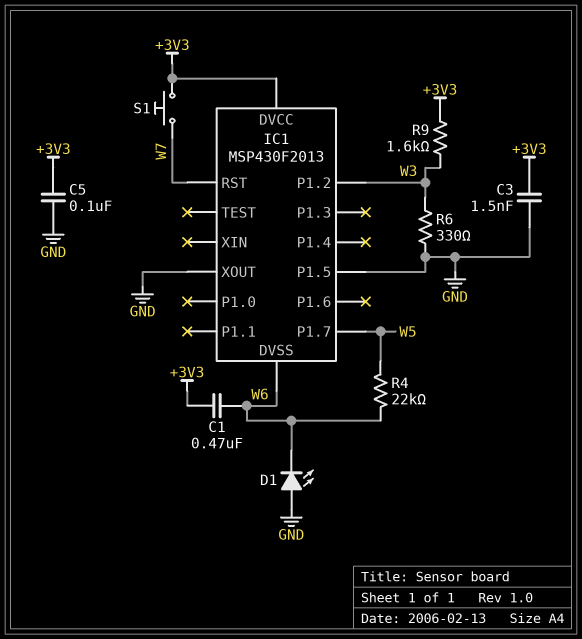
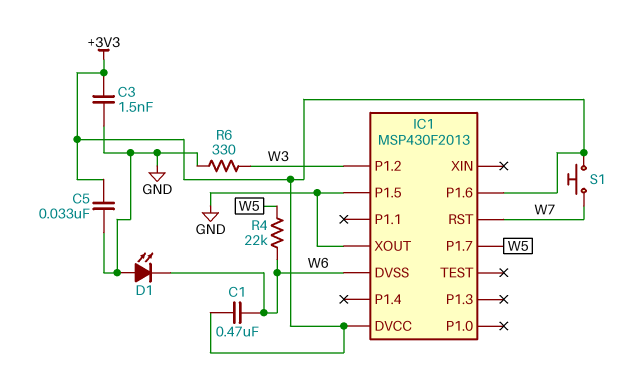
C5: 100nF (+3V3, GND) -> 33nF (+3V3, GND)
IC1 pin P1.6: none -> +3V3
R9: 1.6k (+3V3, W3) -> none

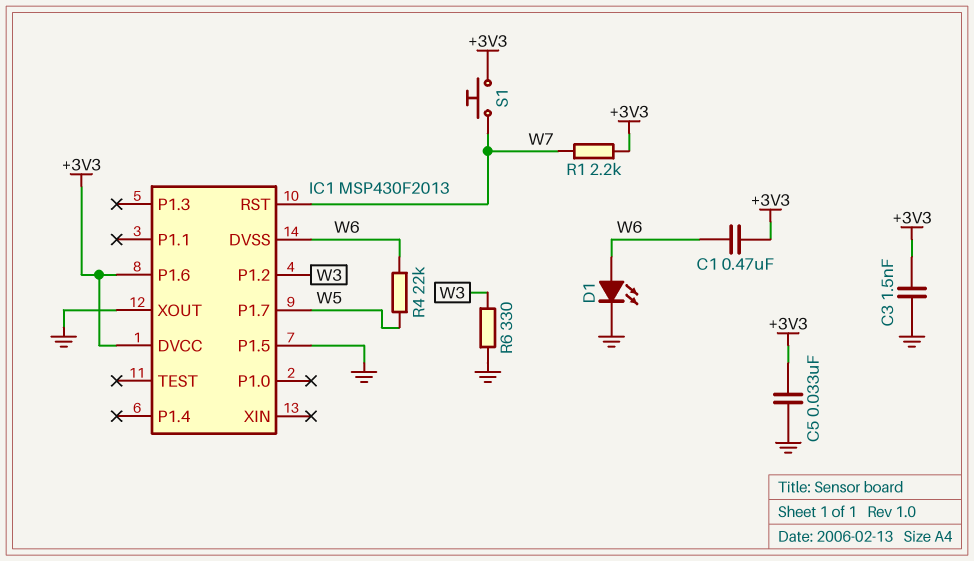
D1: LED (A GND, K W6) -> LED (A W6, K GND)
R1: none -> 2.2k (+3V3, W7)

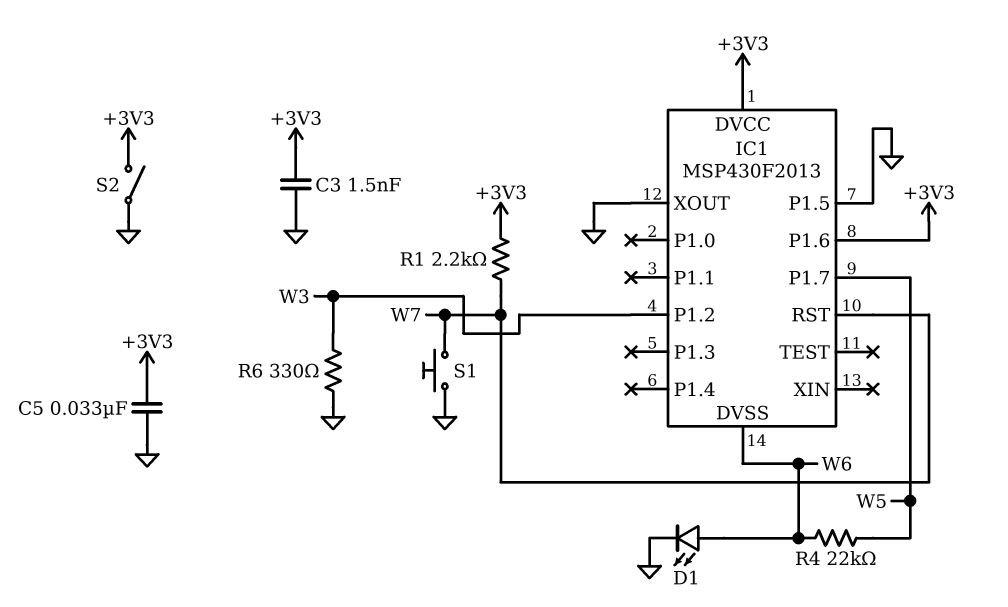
C1: 470nF (+3V3, W6) -> none
S1: button (+3V3, W7) -> button (GND, W7)
S2: none -> switch (+3V3, GND)

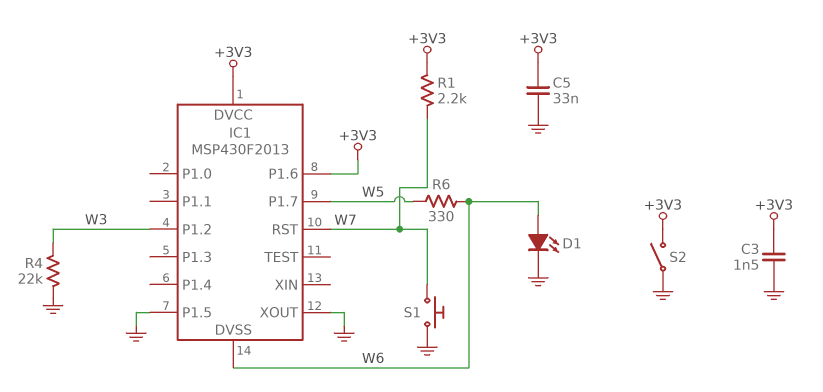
R4: 22k (W5, W6) -> 22k (GND, W3)
R6: 330 (GND, W3) -> 330 (W5, W6)

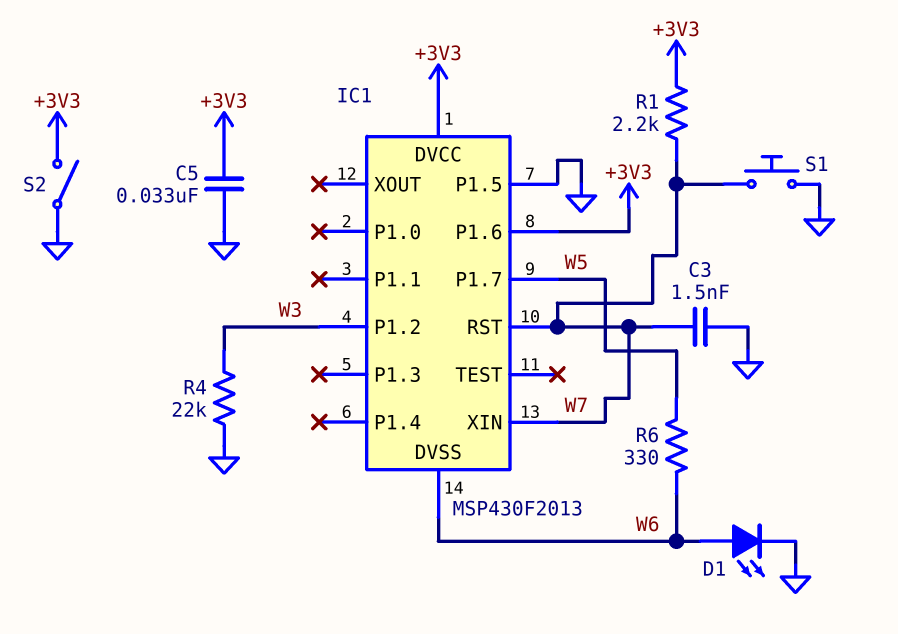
C3: 1.5nF (+3V3, GND) -> 1.5nF (GND, W7)
IC1 pin XIN: none -> W7
IC1 pin XOUT: GND -> none

